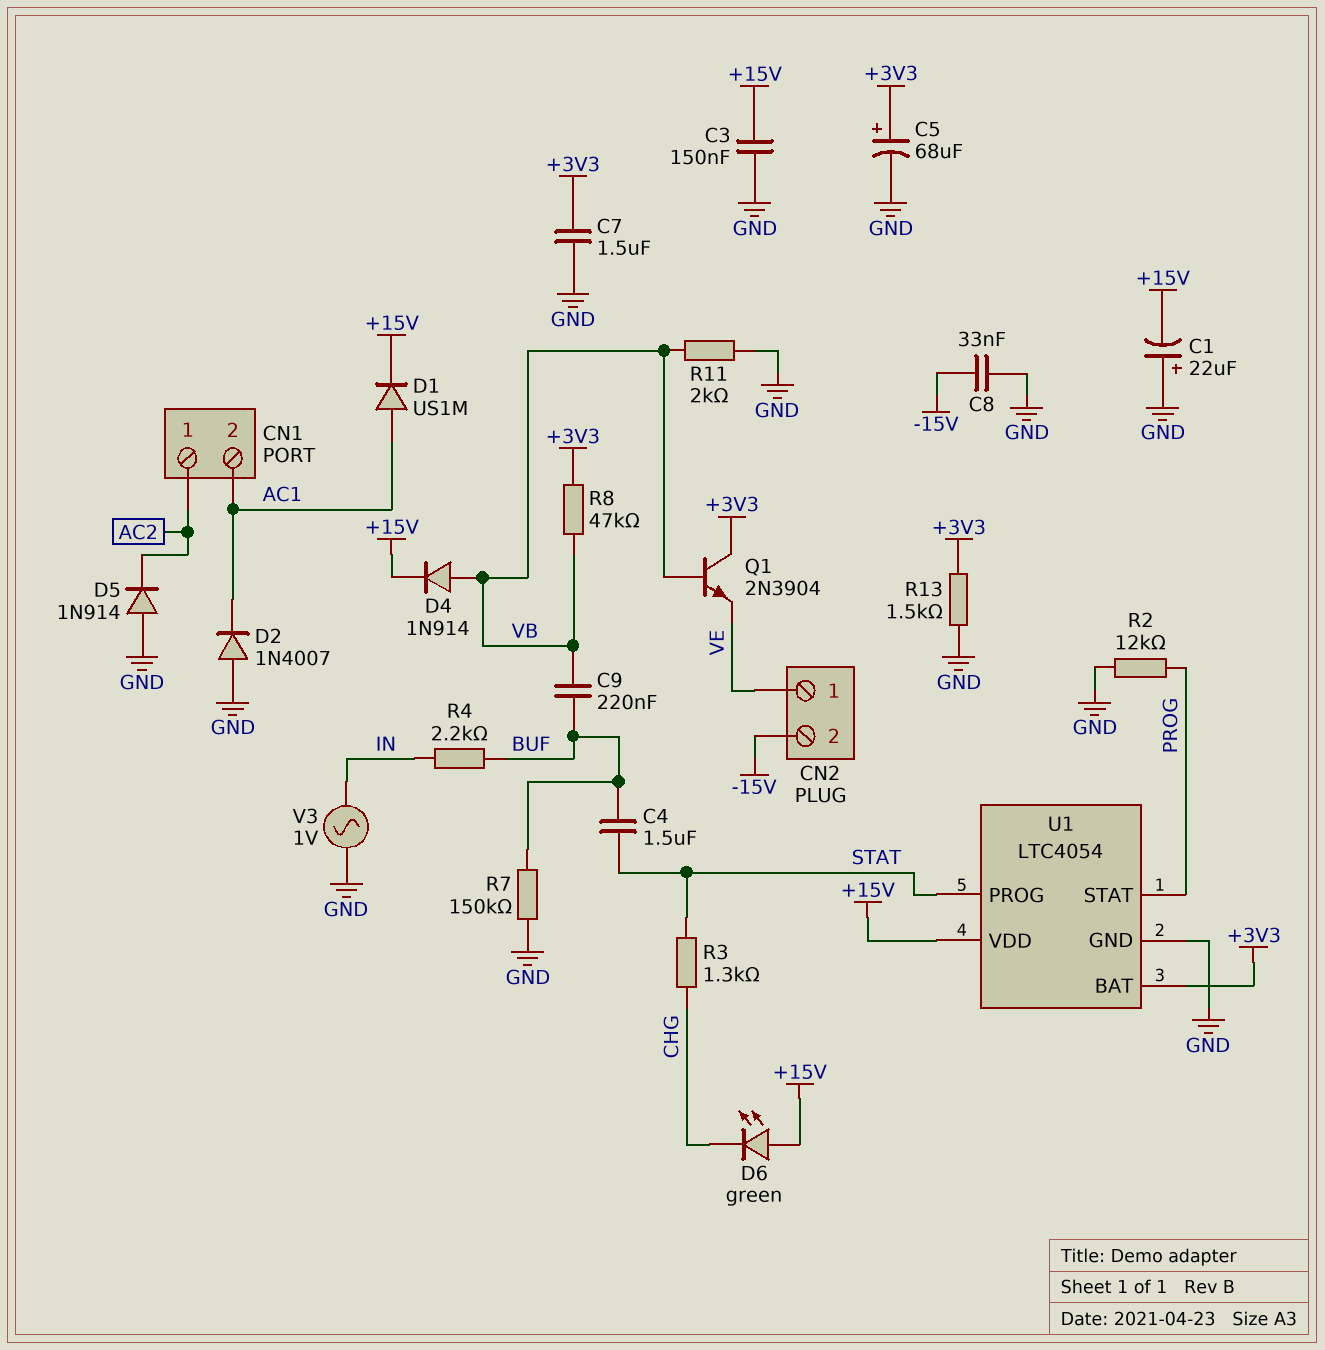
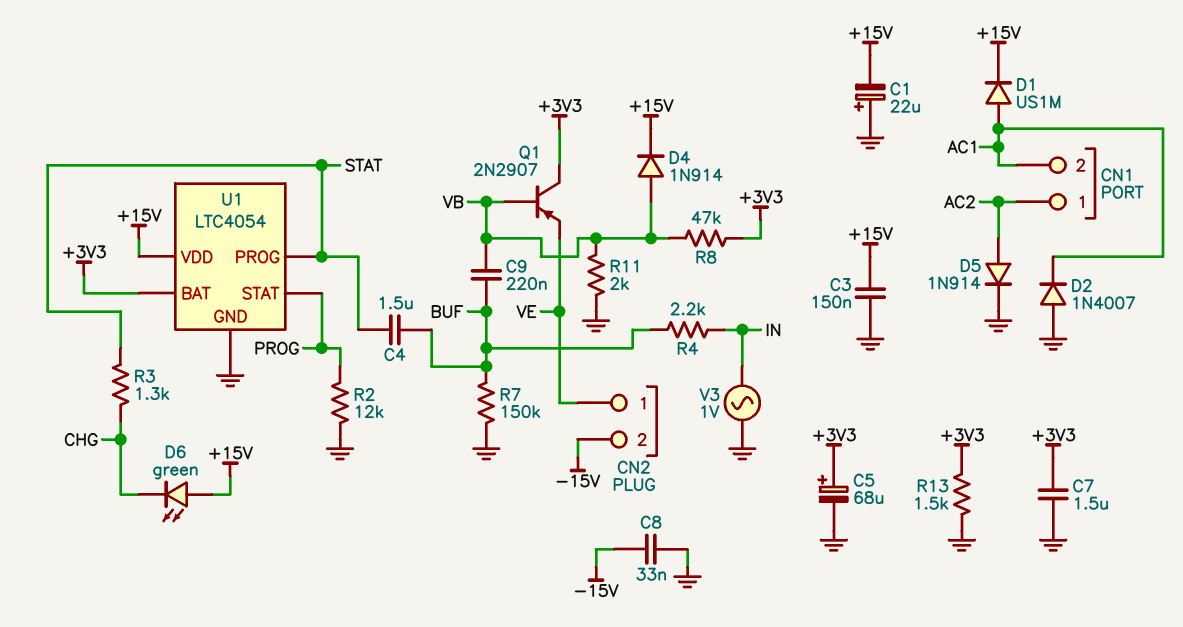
D5: diode 1N914 (A GND, K AC2) -> diode 1N914 (A AC2, K GND)
Q1: NPN 2N3904 (B VB, C +3V3, E VE) -> PNP 2N2907 (B VB, C +3V3, E VE)

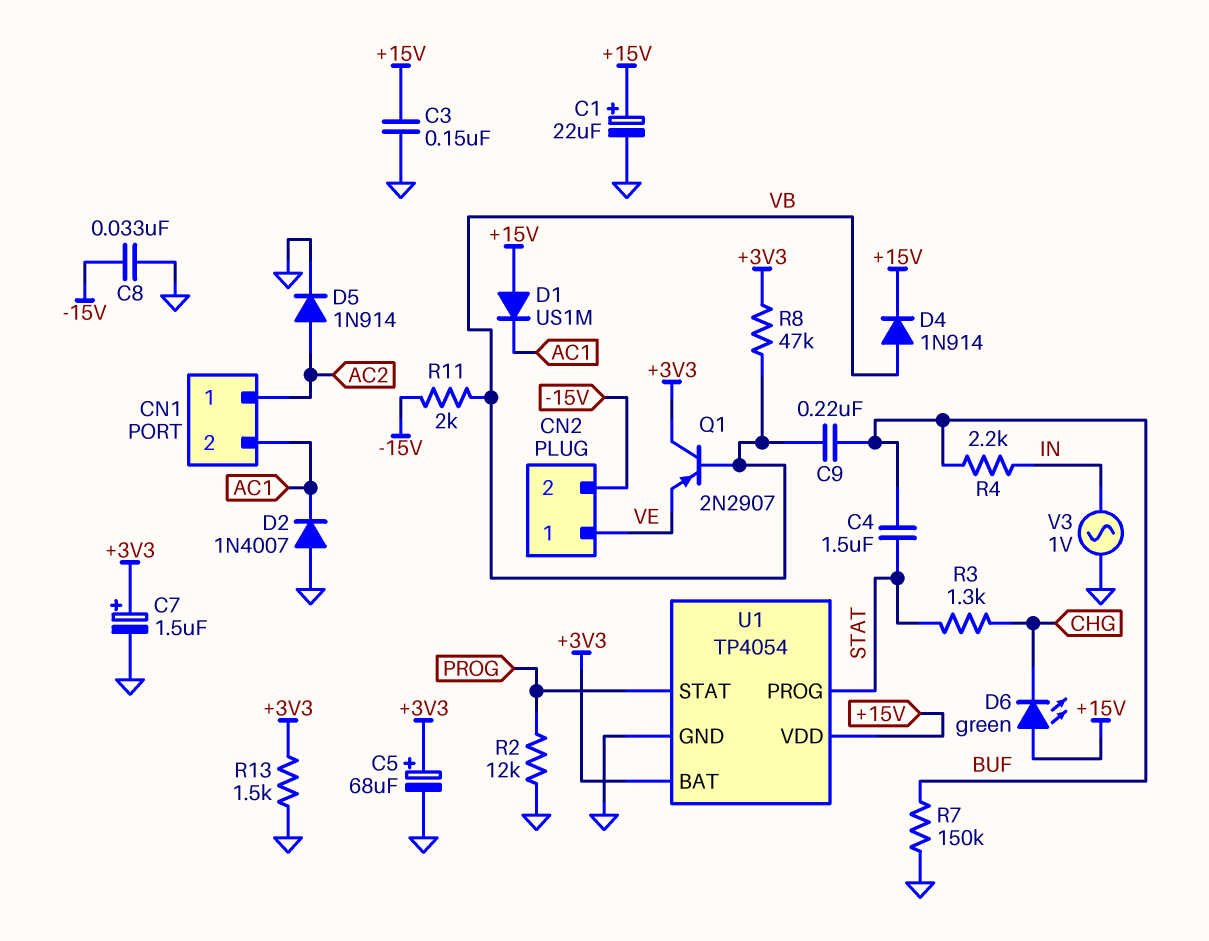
C1: 22uF (plus GND, minus +15V) -> 22uF (plus +15V, minus GND)
C7: 1.5uF (+3V3, GND) -> 1.5uF (plus +3V3, minus GND)
D1: diode US1M (A AC1, K +15V) -> diode US1M (A +15V, K AC1)
R11: 2k (GND, VB) -> 2k (-15V, VB)
U1: LTC4054 -> TP4054

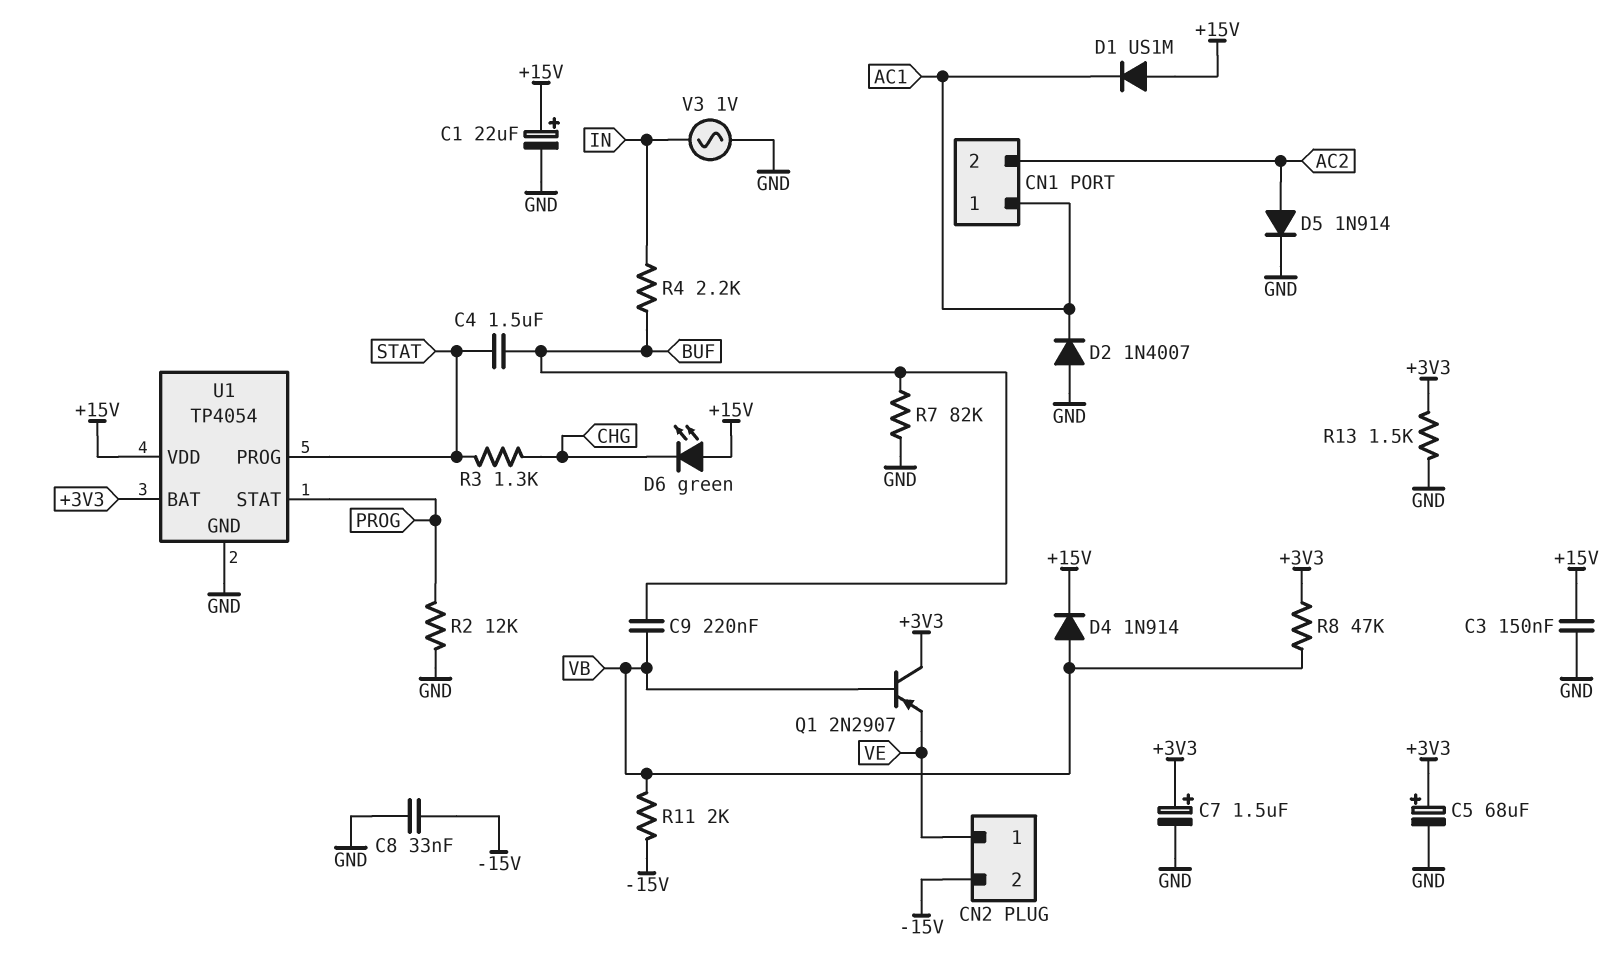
CN1 pin 1: AC2 -> AC1
CN1 pin 2: AC1 -> AC2
R7: 150k (BUF, GND) -> 82k (BUF, GND)

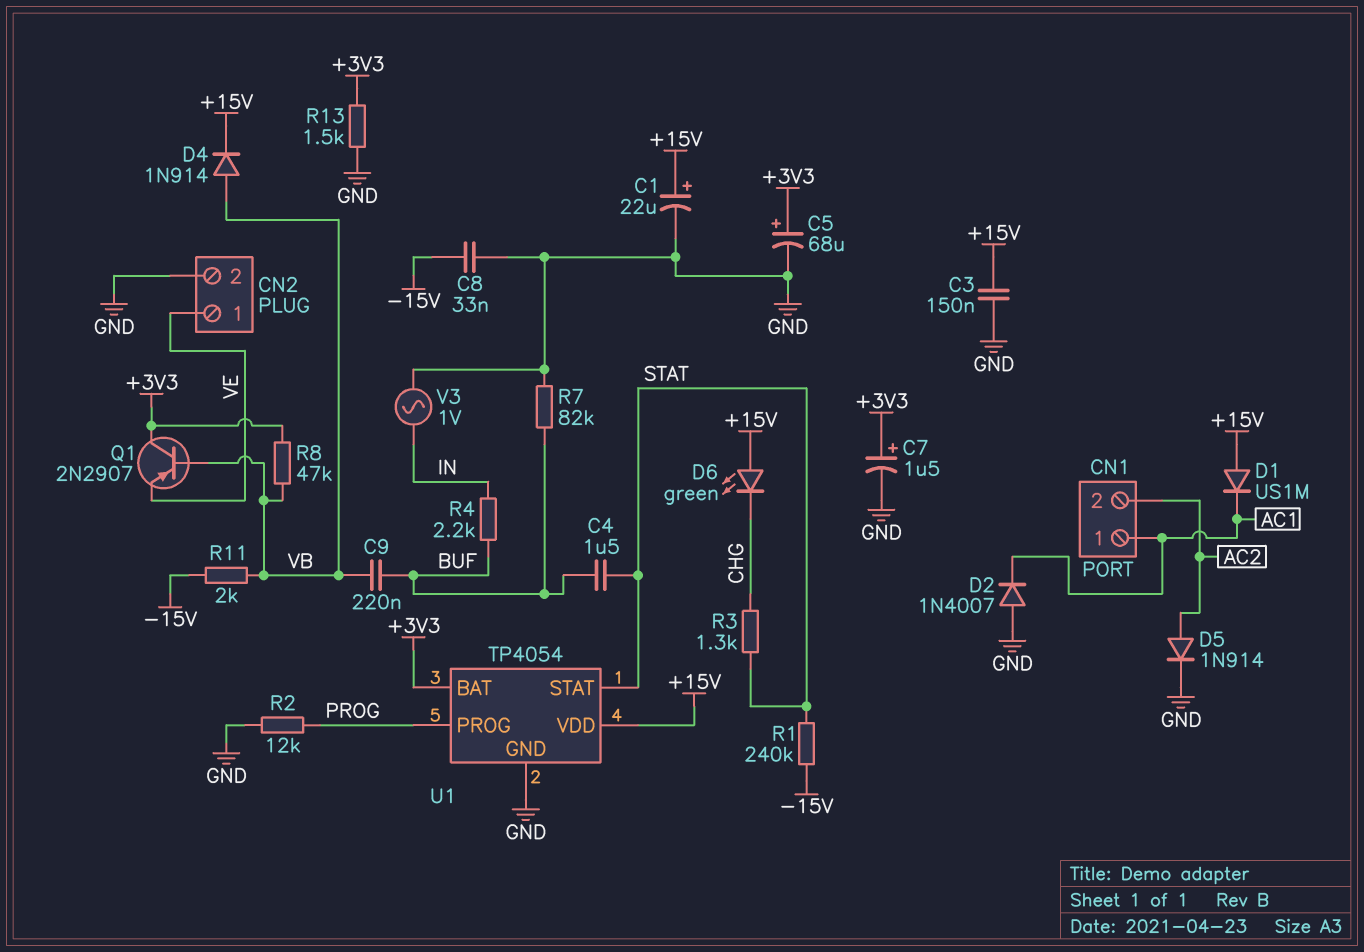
CN2 pin 2: -15V -> GND
R1: none -> 240k (-15V, STAT)
U1 pin PROG: STAT -> PROG
U1 pin STAT: PROG -> STAT

